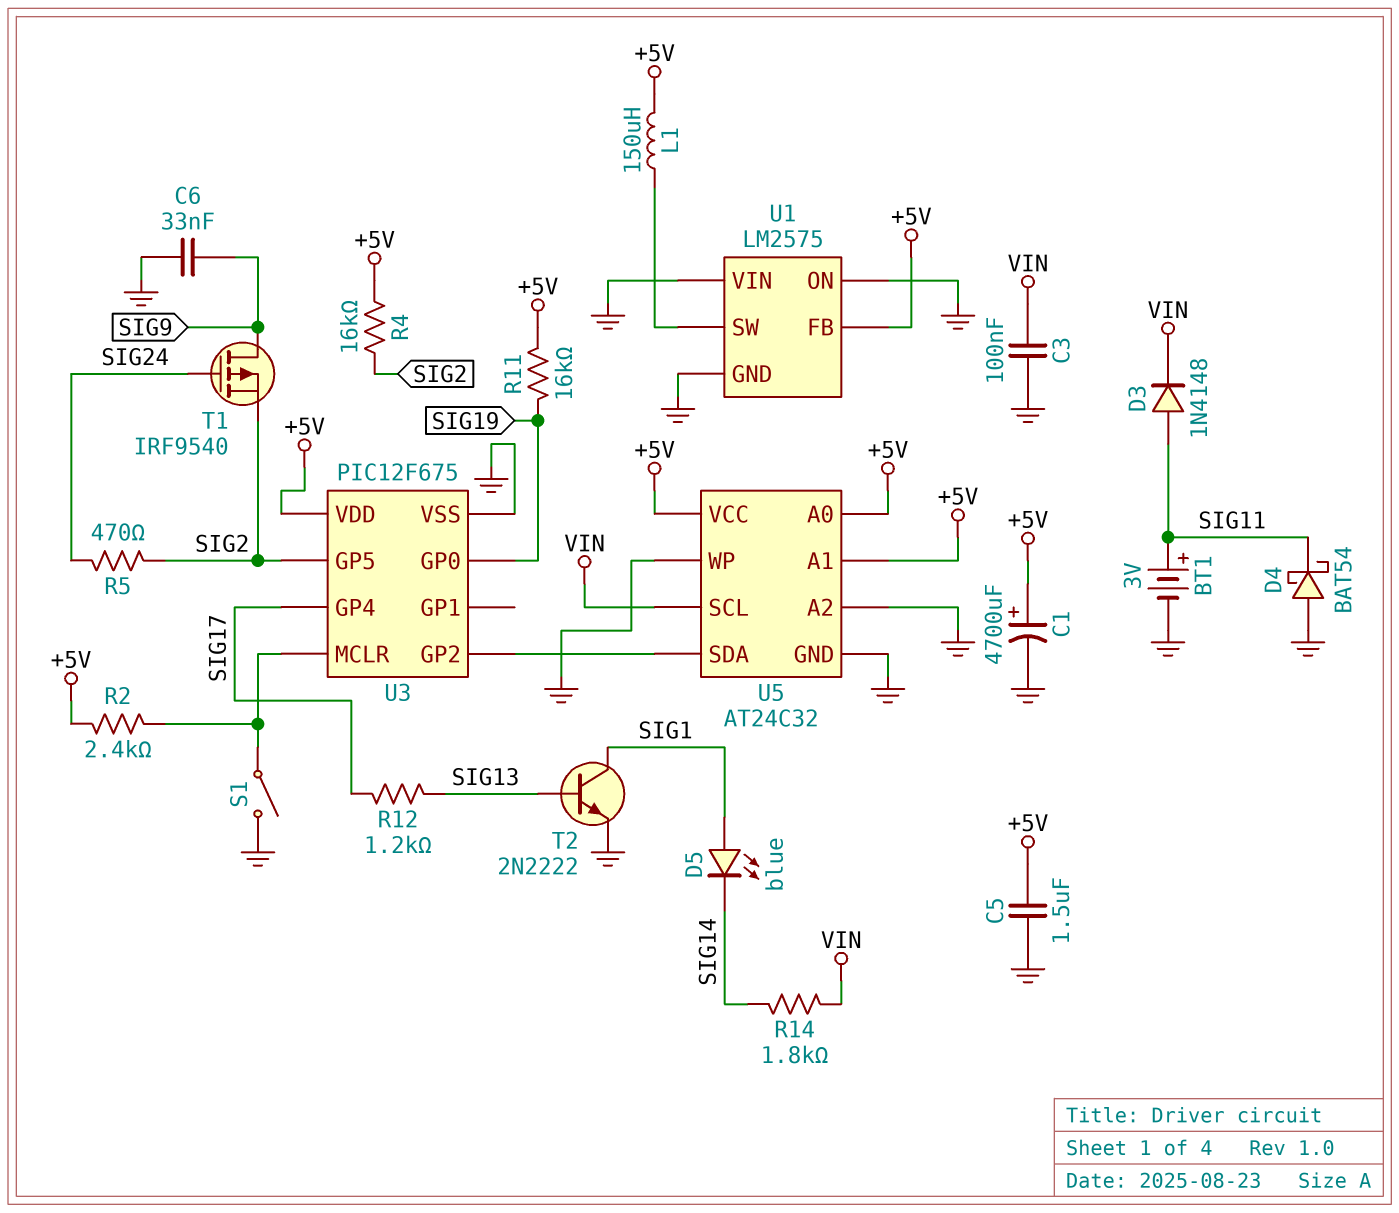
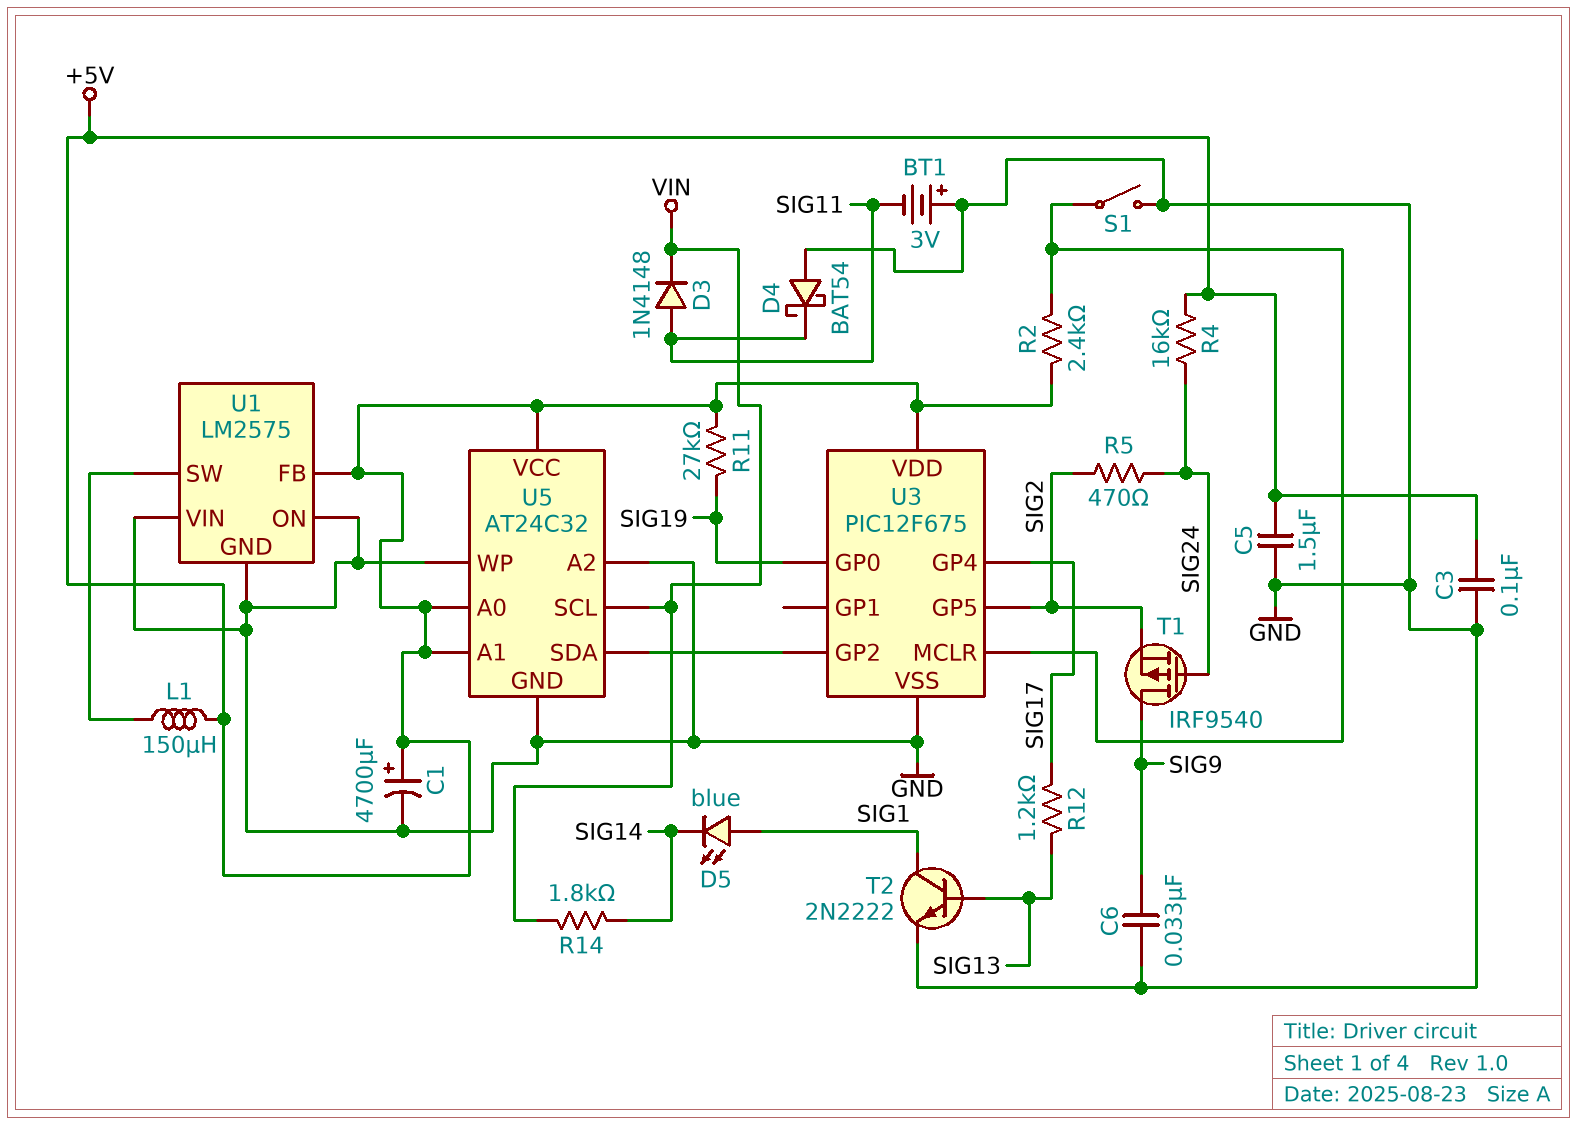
BT1: 3V (plus SIG11, minus GND) -> 3V (plus GND, minus SIG11)
C3: 100nF (GND, VIN) -> 100nF (+5V, GND)
R4: 16k (+5V, SIG2) -> 16k (+5V, SIG24)
R11: 16k (+5V, SIG19) -> 27k (+5V, SIG19)

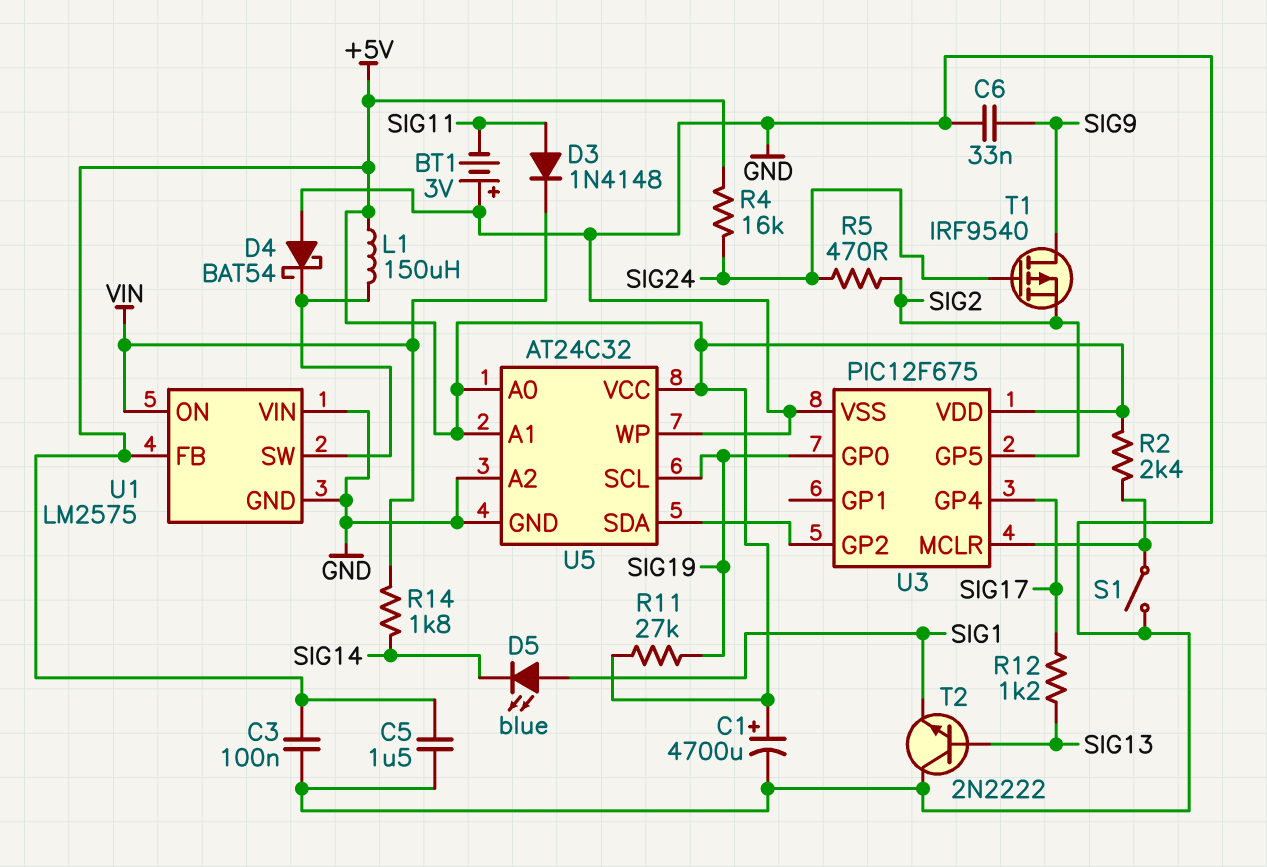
D4: schottky BAT54 (A GND, K SIG11) -> schottky BAT54 (A GND, K U1/SW)
T2: NPN 2N2222 (B SIG13, C SIG1, E GND) -> NPN 2N2222 (B SIG13, C GND, E SIG1)
U1 pin ON: GND -> VIN
U5 pin SCL: VIN -> SIG19

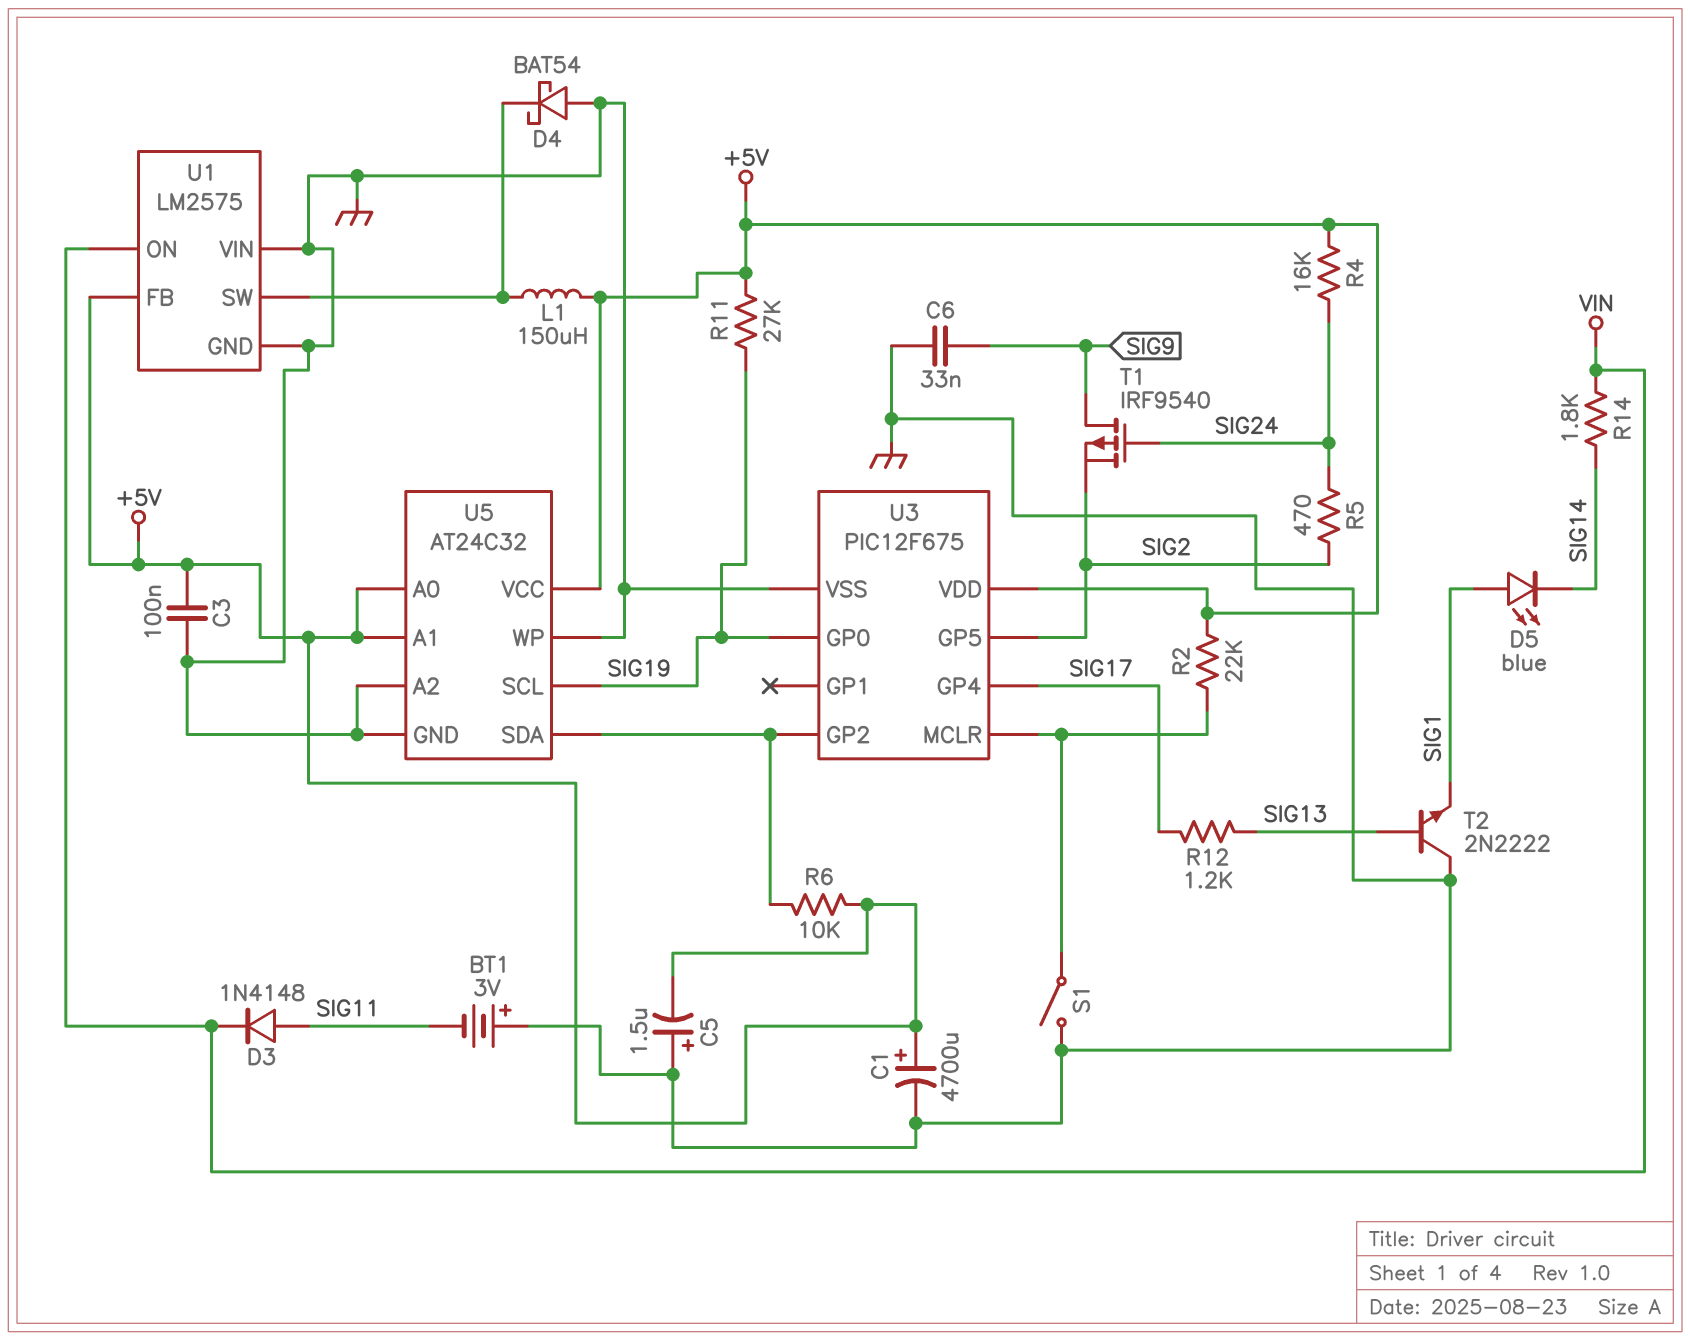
C5: 1.5uF (+5V, GND) -> 1.5uF (plus GND, minus +5V)
R2: 2.4k (+5V, U3/MCLR) -> 22k (+5V, U3/MCLR)
R6: none -> 10k (+5V, U3/GP2)

